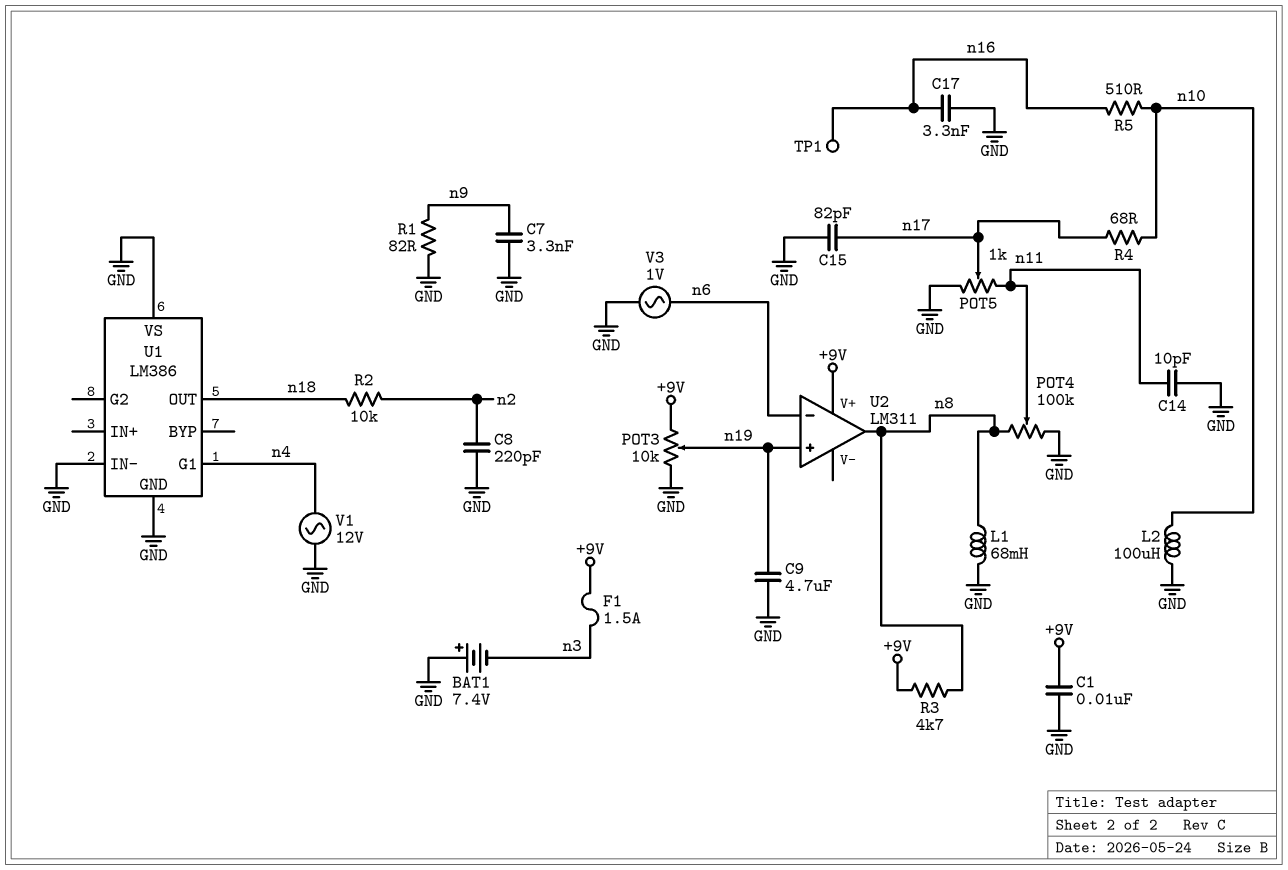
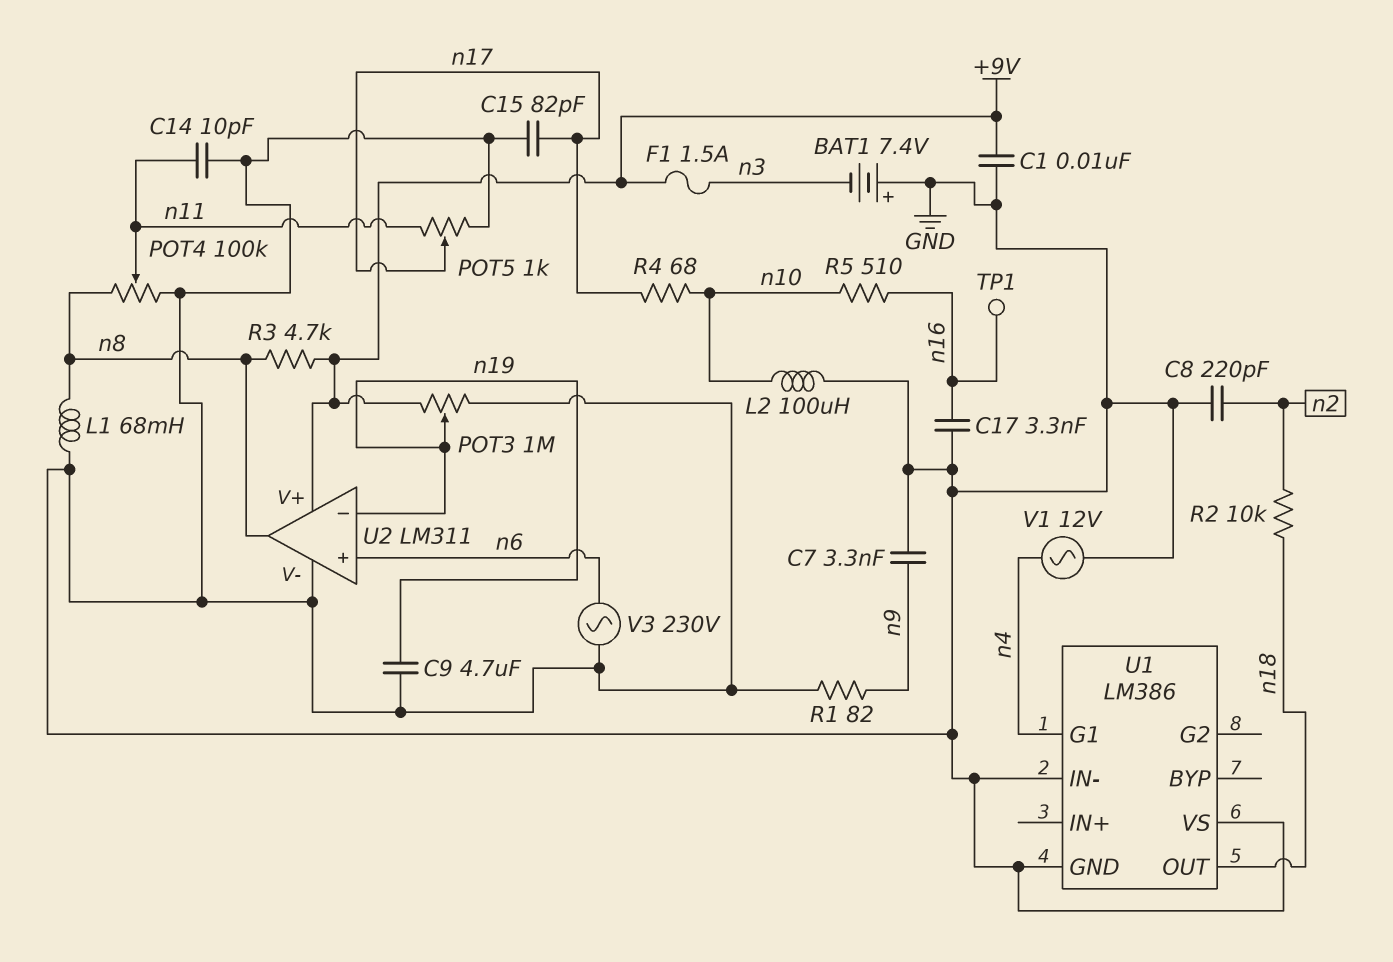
POT3: 10k (+9V, GND, wiper n19) -> 1M (+9V, GND, wiper n19)
U2 pin V-: none -> GND
U2 pin in+: n19 -> n6
U2 pin in-: n6 -> n19
V3: AC 1V (GND, n6) -> AC 230V (GND, n6)

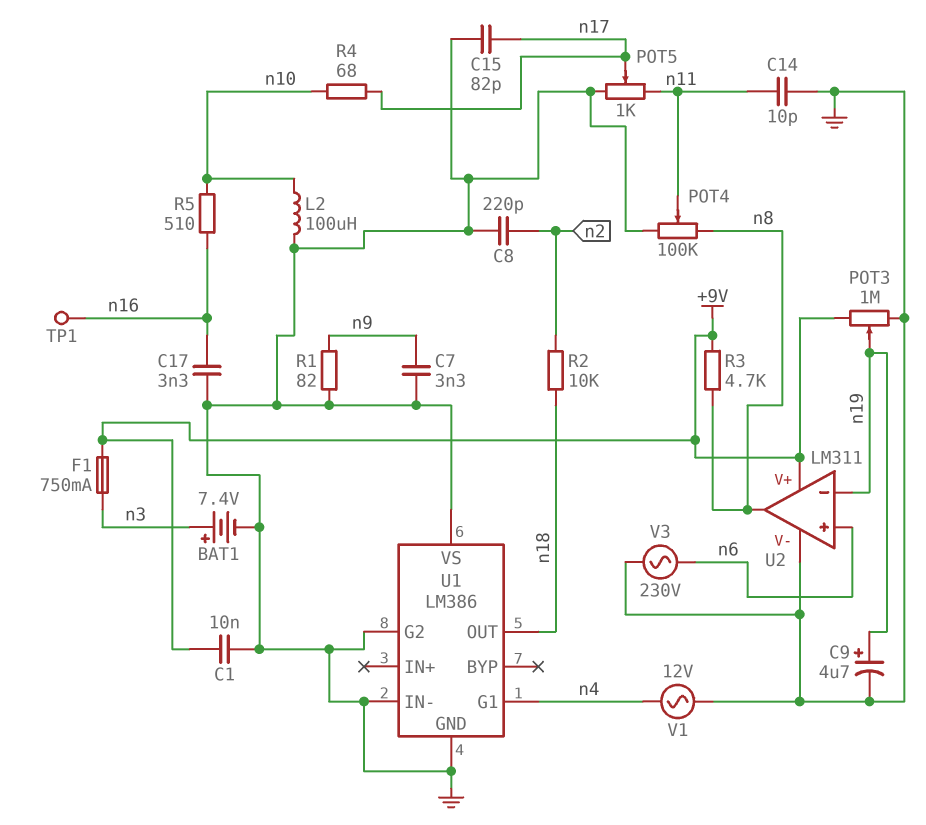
BAT1: 7.4V (plus GND, minus n3) -> 7.4V (plus n3, minus GND)
C9: 4.7uF (GND, n19) -> 4.7uF (plus n19, minus GND)
F1: 1.5A (+9V, n3) -> 750mA (+9V, n3)
L1: 68mH (GND, n8) -> none
U1 pin G2: none -> GND

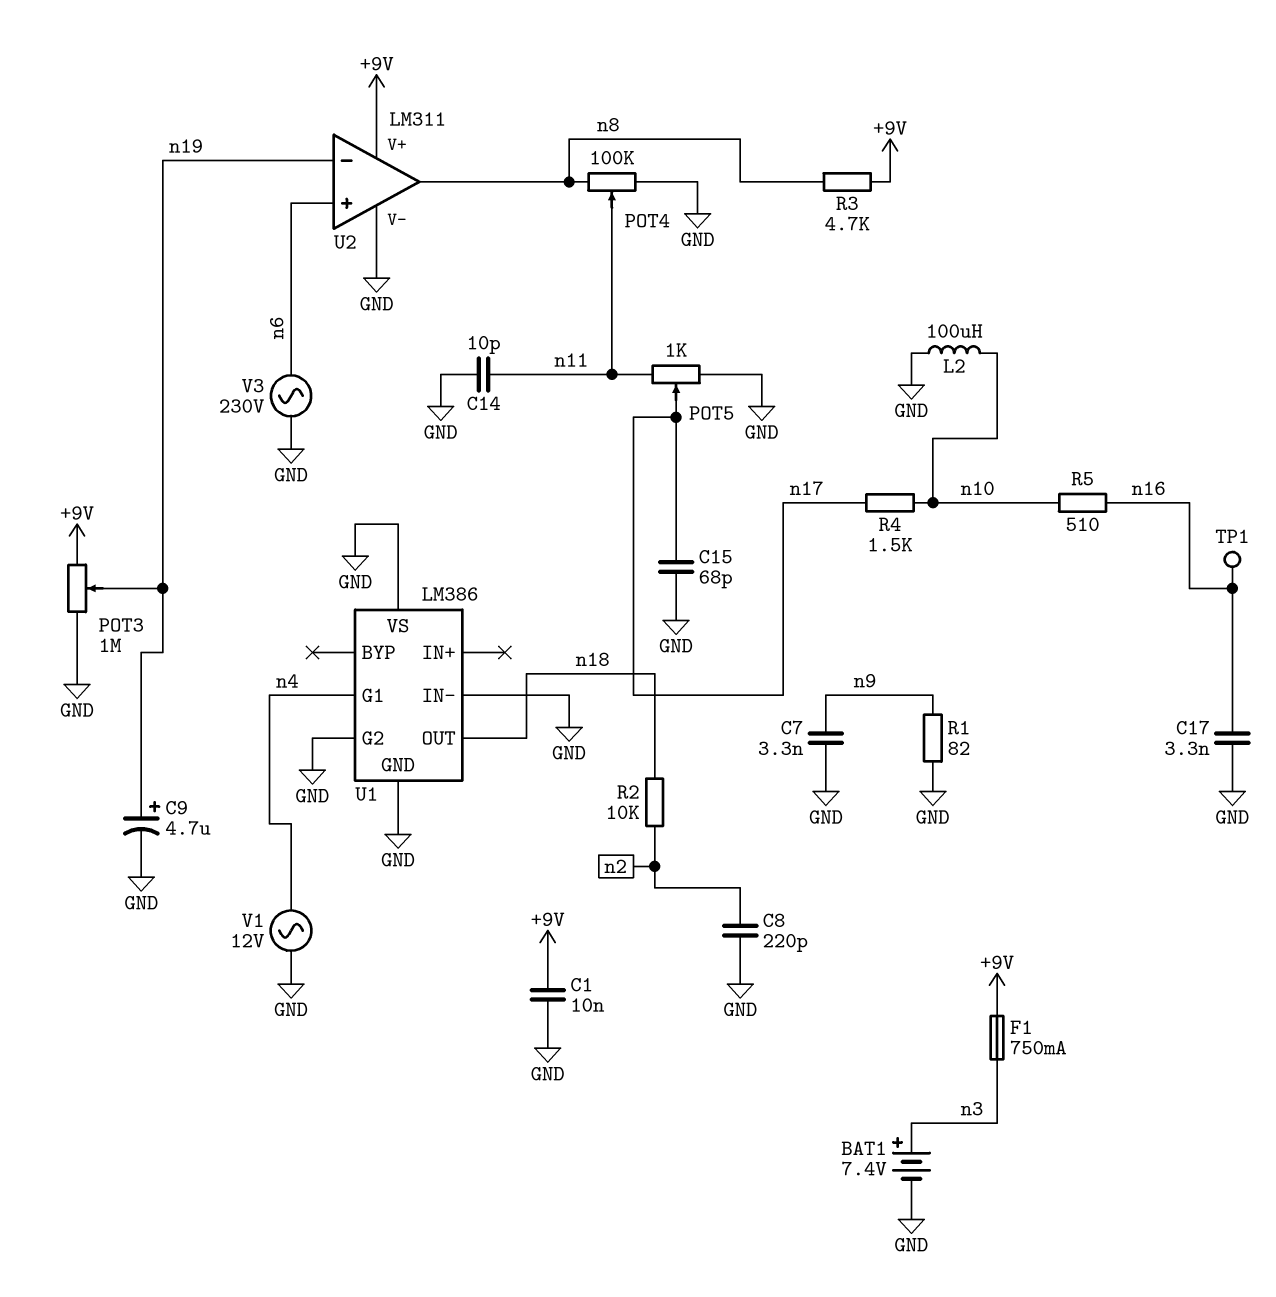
C15: 82pF (GND, n17) -> 68pF (GND, n17)
R4: 68 (n10, n17) -> 1.5k (n10, n17)

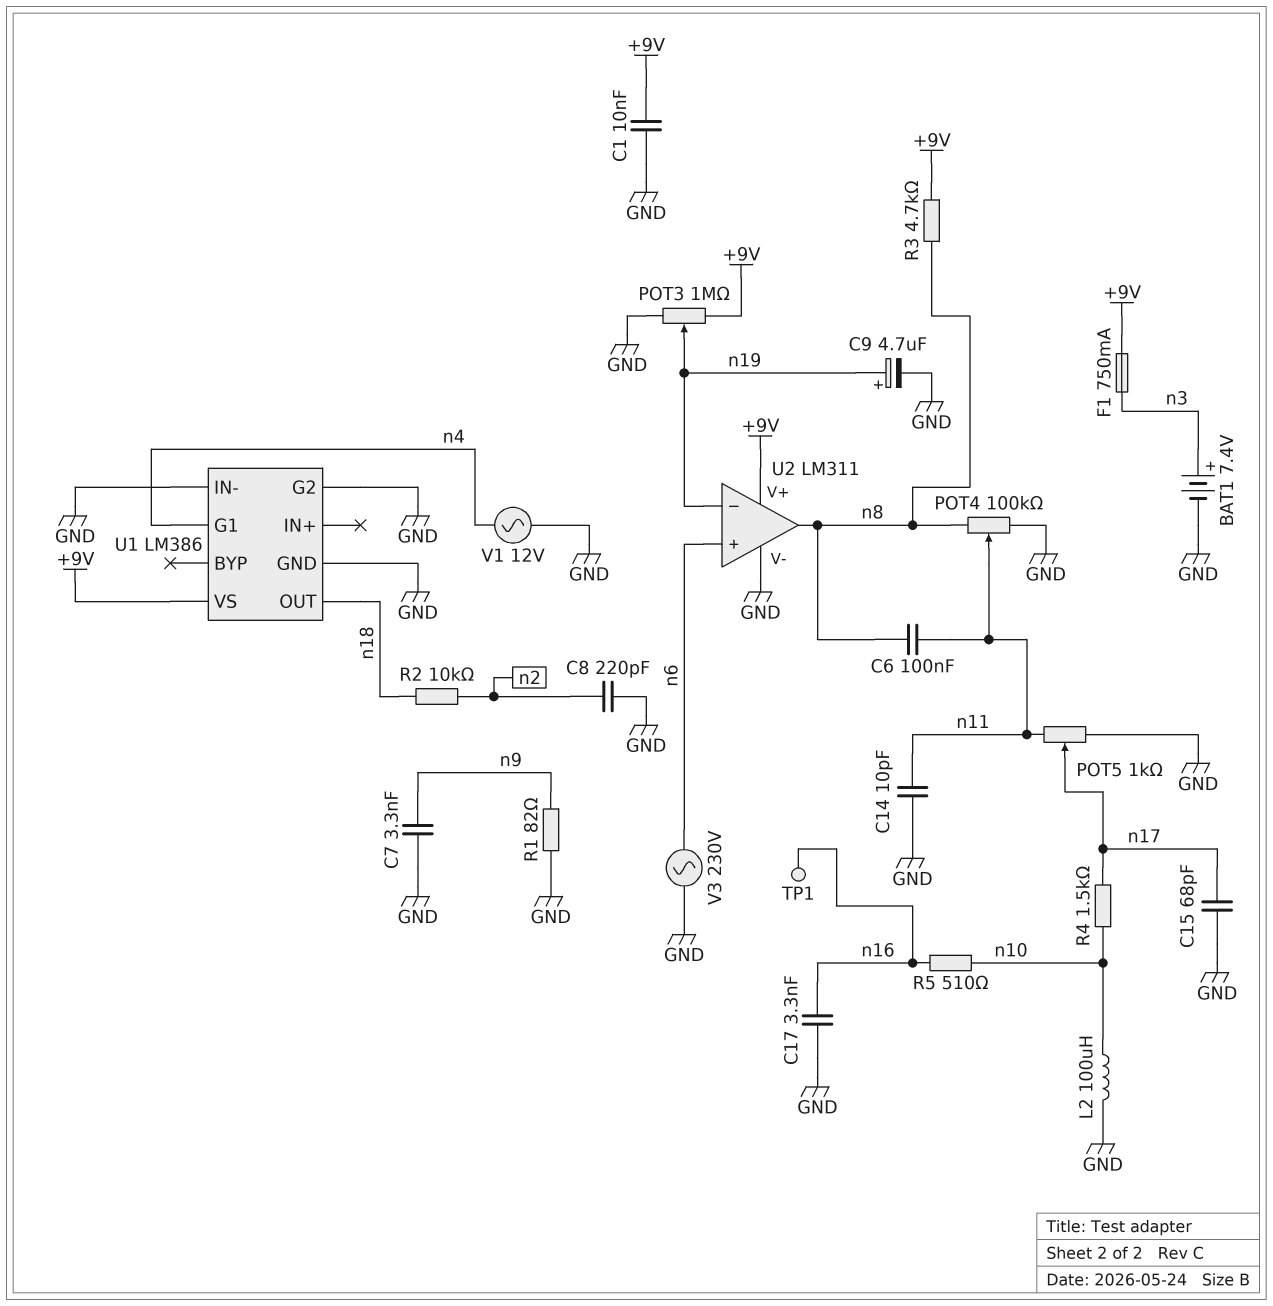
C6: none -> 100nF (n8, n11)
U1 pin VS: GND -> +9V

